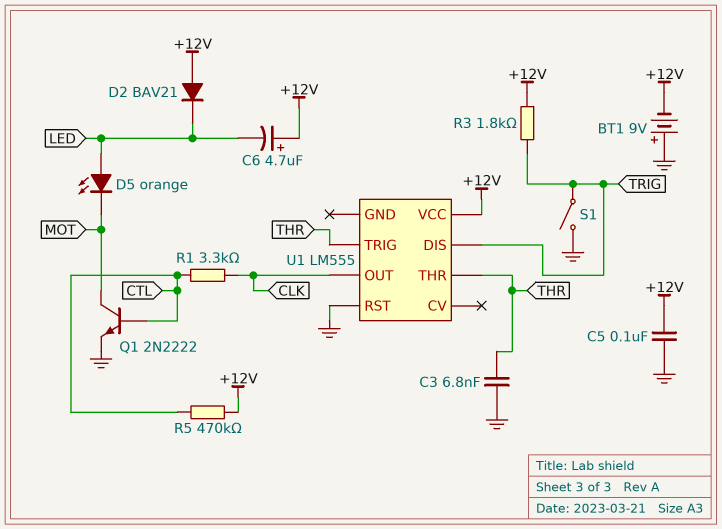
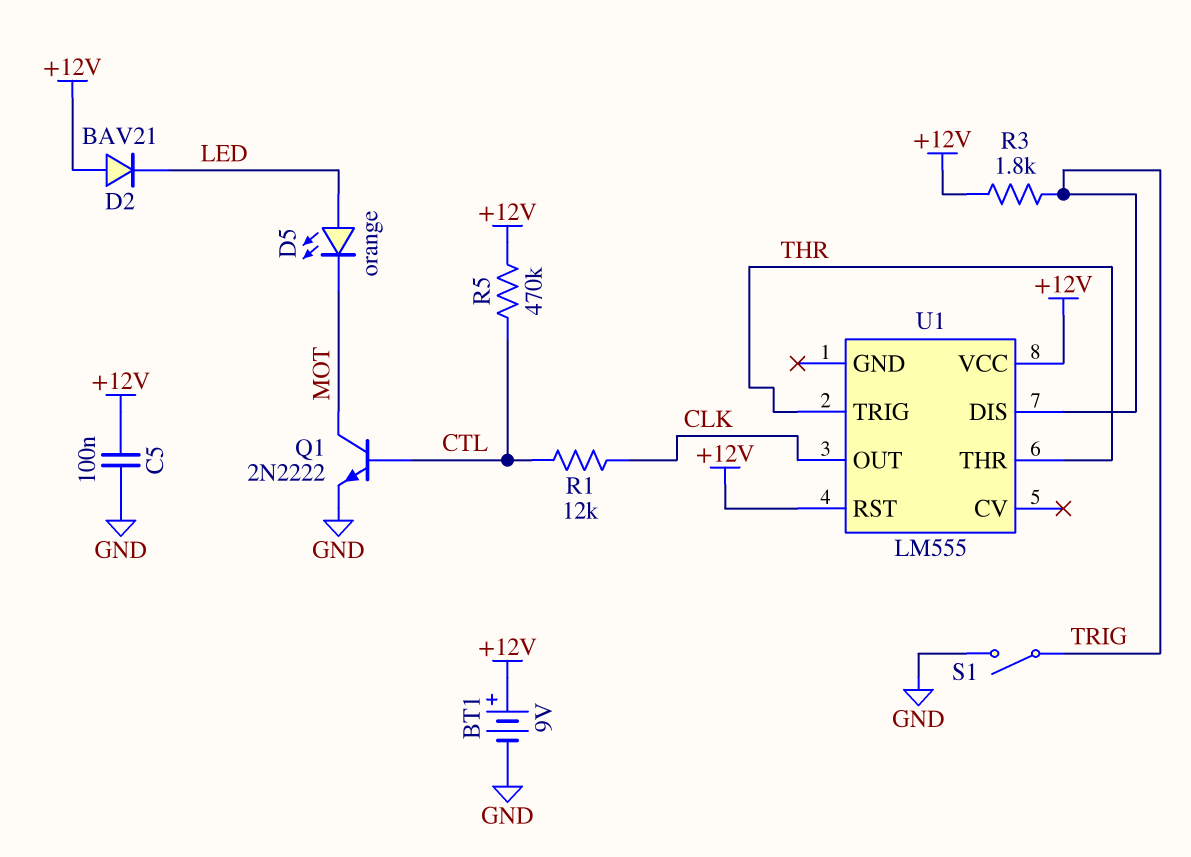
BT1: 9V (plus GND, minus +12V) -> 9V (plus +12V, minus GND)
C3: 6.8nF (GND, THR) -> none
C6: 4.7uF (plus +12V, minus LED) -> none
R1: 3.3k (CLK, CTL) -> 12k (CLK, CTL)
U1 pin RST: GND -> +12V

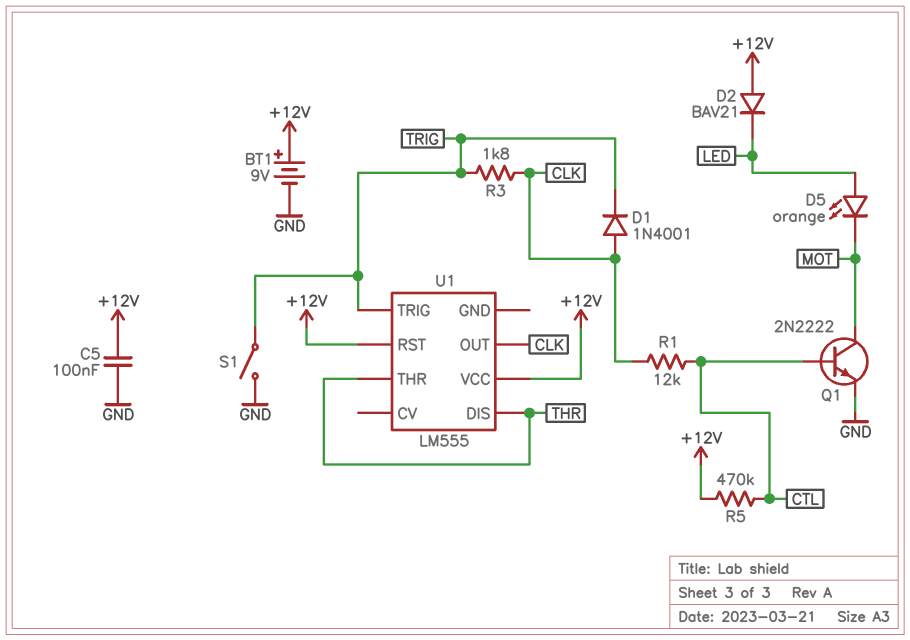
D1: none -> diode 1N4001 (A CLK, K TRIG)
R3: 1.8k (+12V, TRIG) -> 1.8k (CLK, TRIG)
U1 pin DIS: TRIG -> THR
U1 pin TRIG: THR -> TRIG

